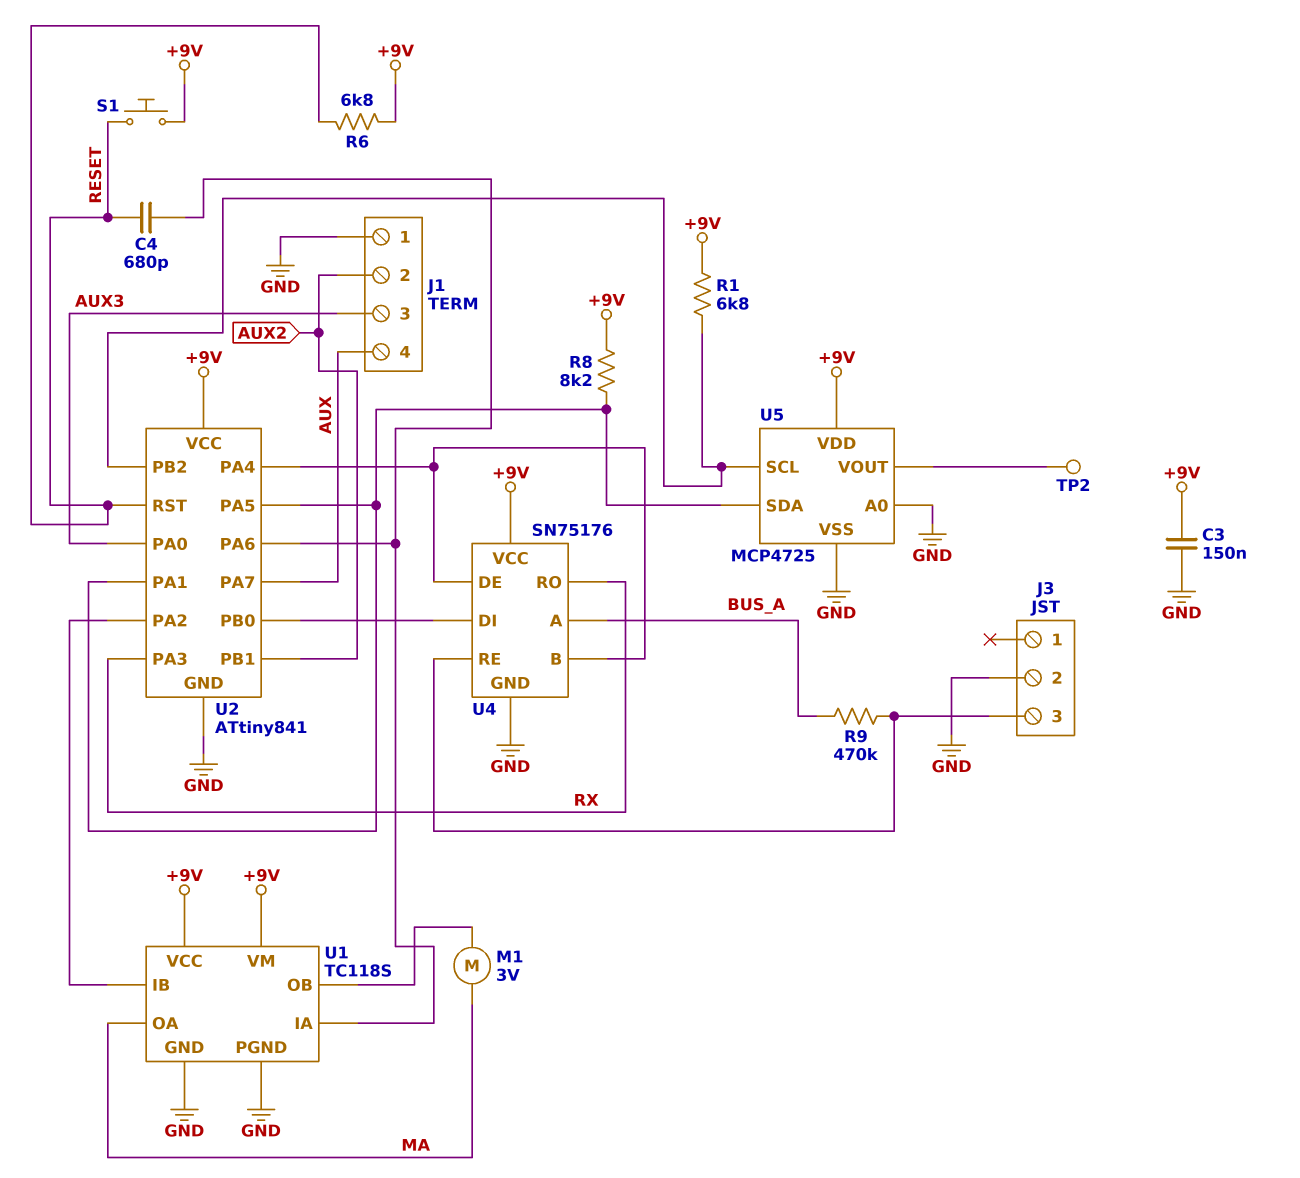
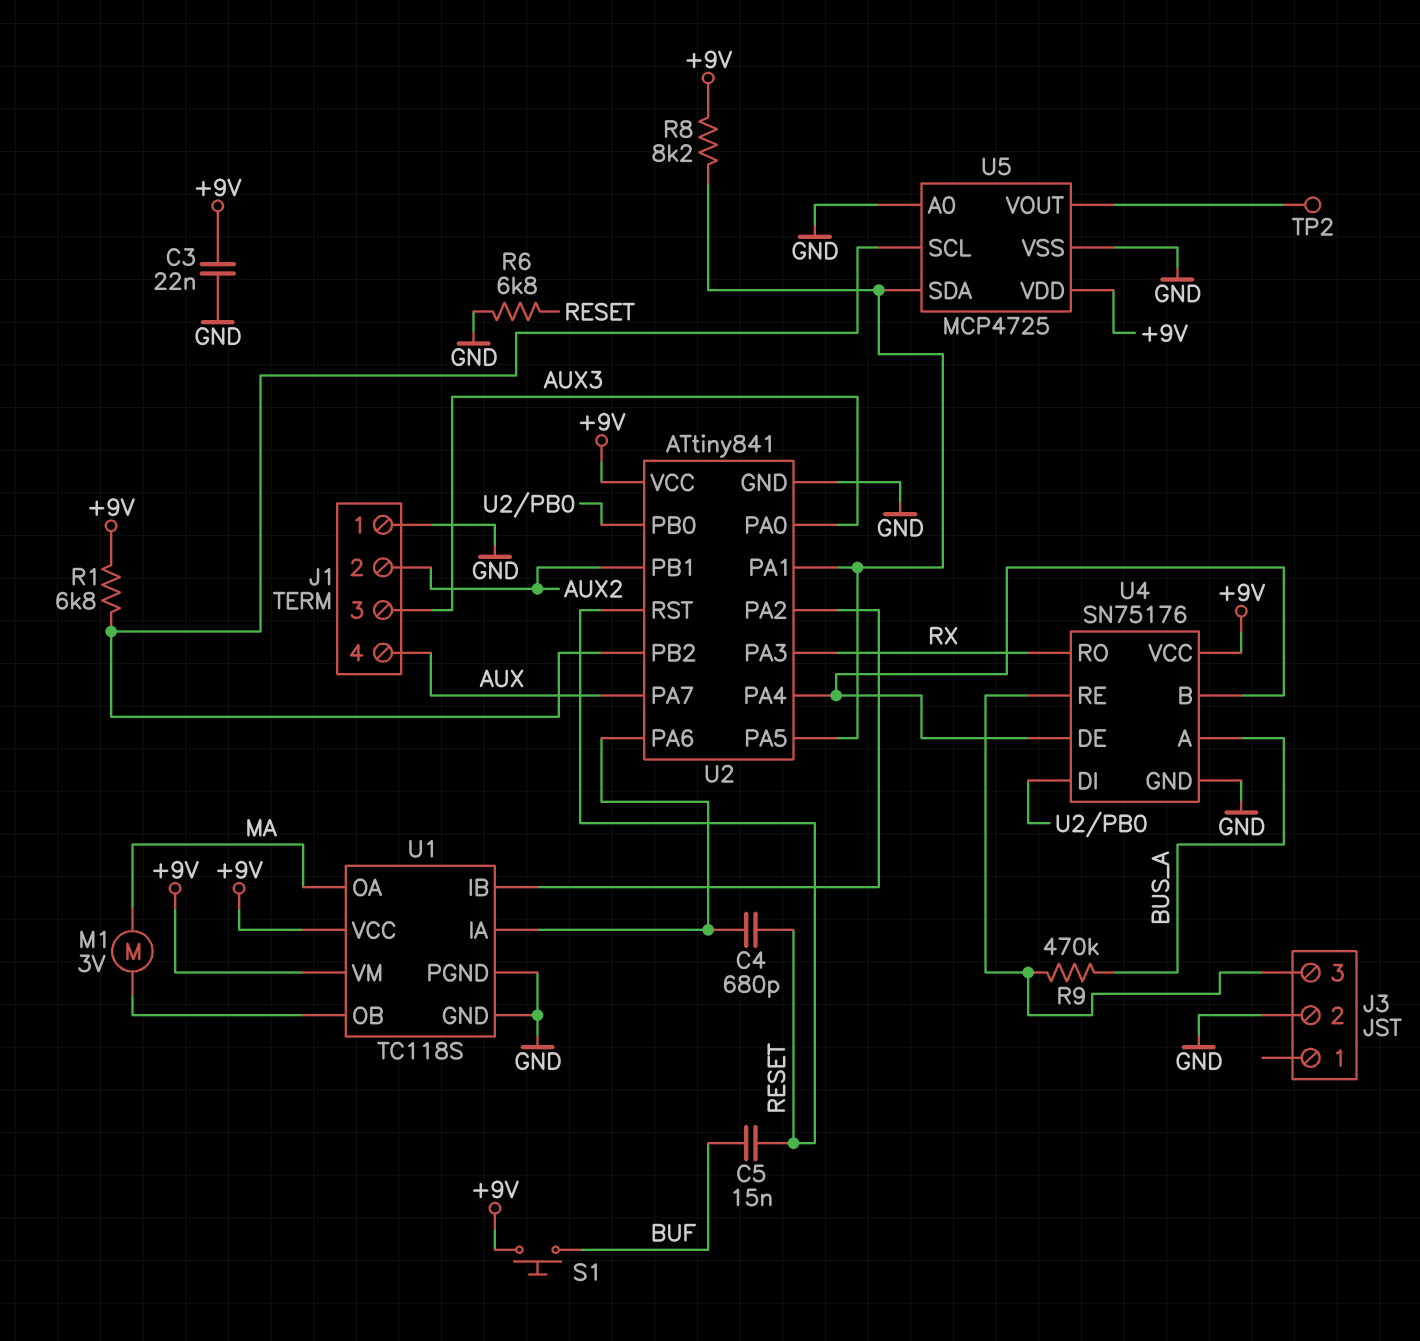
C3: 150nF (+9V, GND) -> 22nF (+9V, GND)
C5: none -> 15nF (BUF, RESET)
R6: 6.8k (+9V, RESET) -> 6.8k (GND, RESET)
S1: button (+9V, RESET) -> button (+9V, BUF)

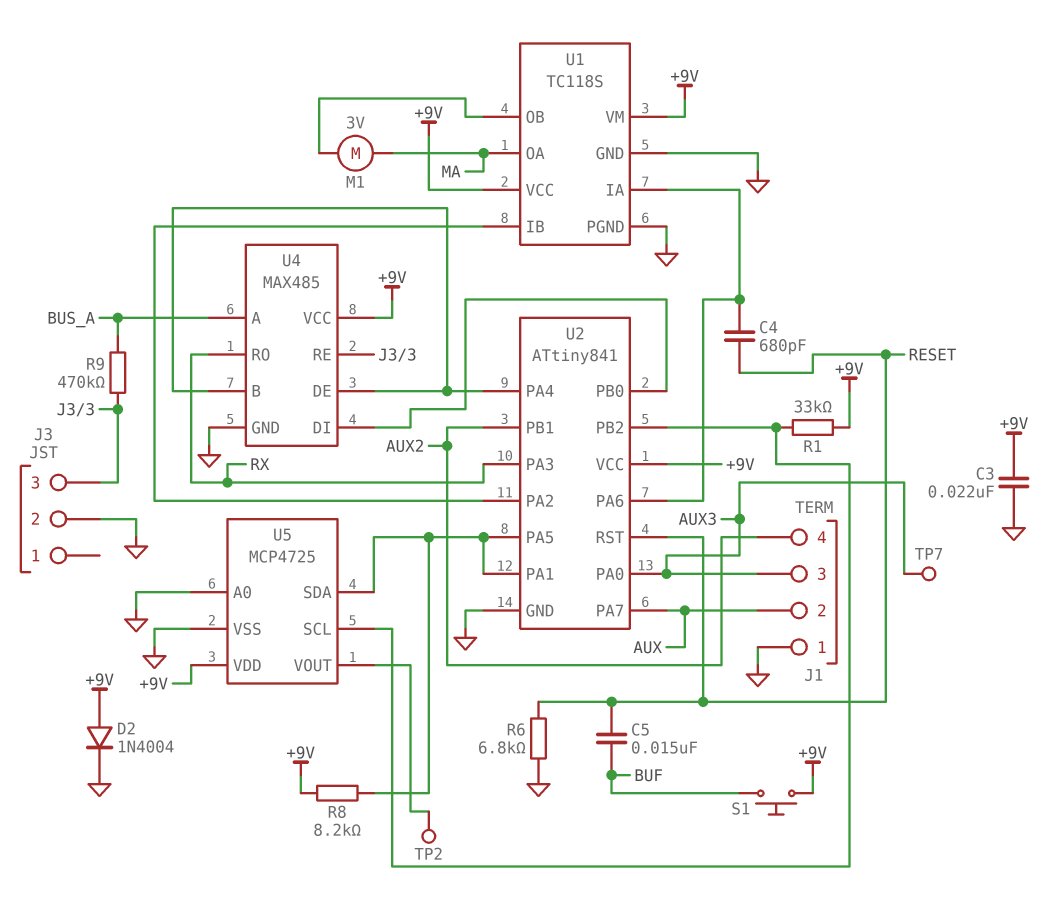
D2: none -> diode 1N4004 (A +9V, K GND)
J1 pin 2: AUX2 -> AUX
J1 pin 4: AUX -> AUX2
R1: 6.8k (+9V, U2/PB2) -> 33k (+9V, U2/PB2)
TP7: none -> test point (AUX3)
U4: SN75176 -> MAX485

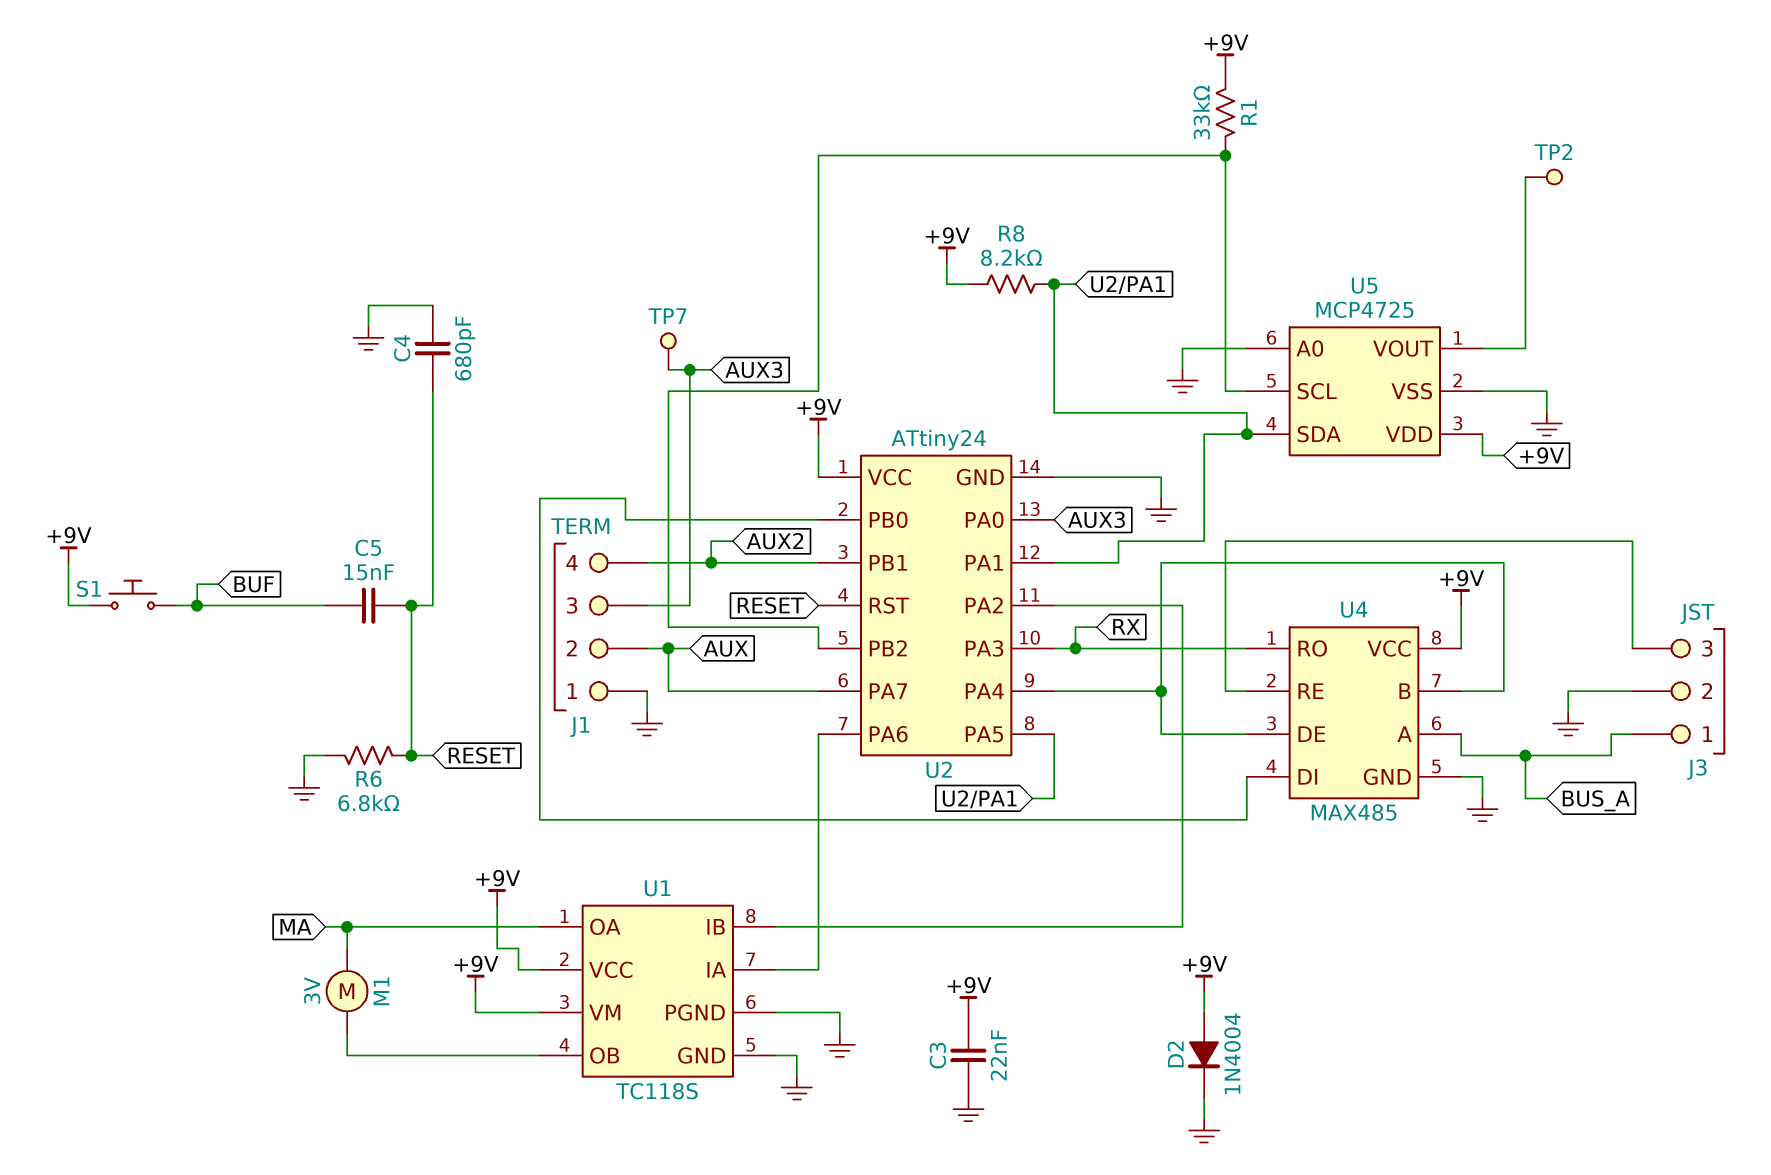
C4: 680pF (RESET, U1/IA) -> 680pF (GND, RESET)
J3 pin 1: none -> BUS_A
R9: 470k (BUS_A, J3/3) -> none
U2: ATtiny841 -> ATtiny24

